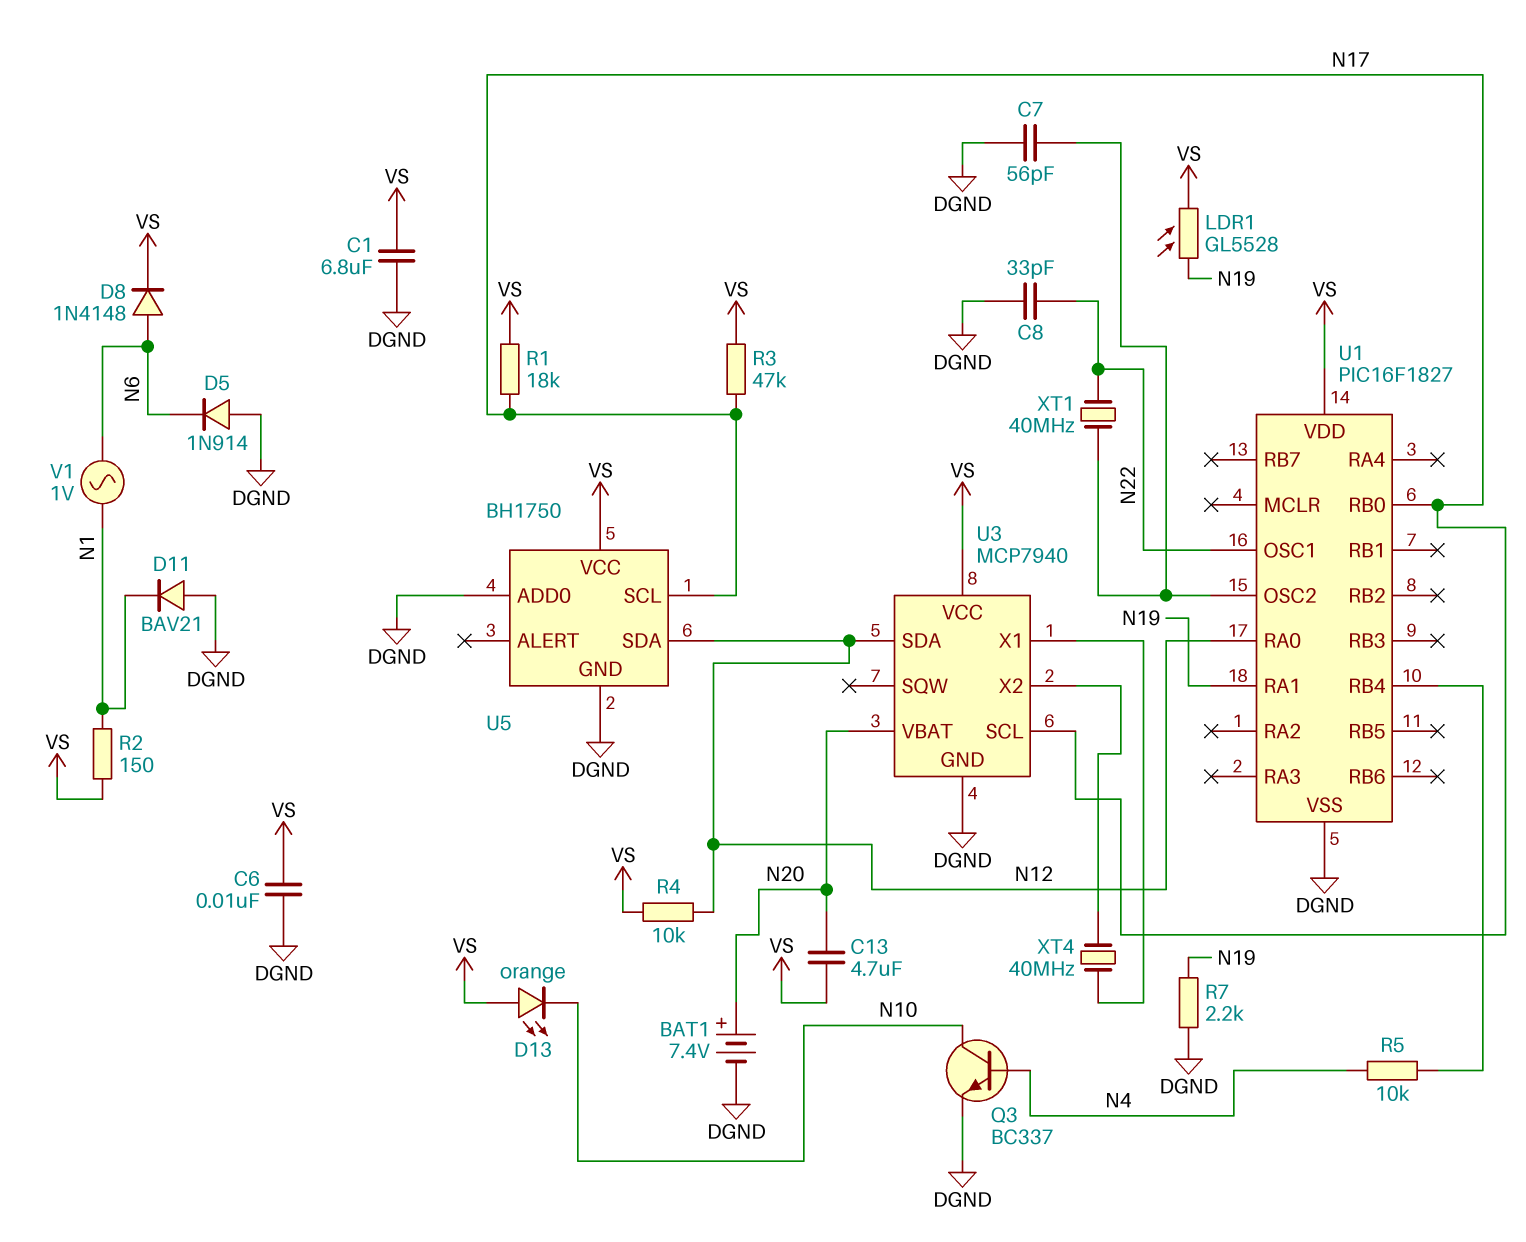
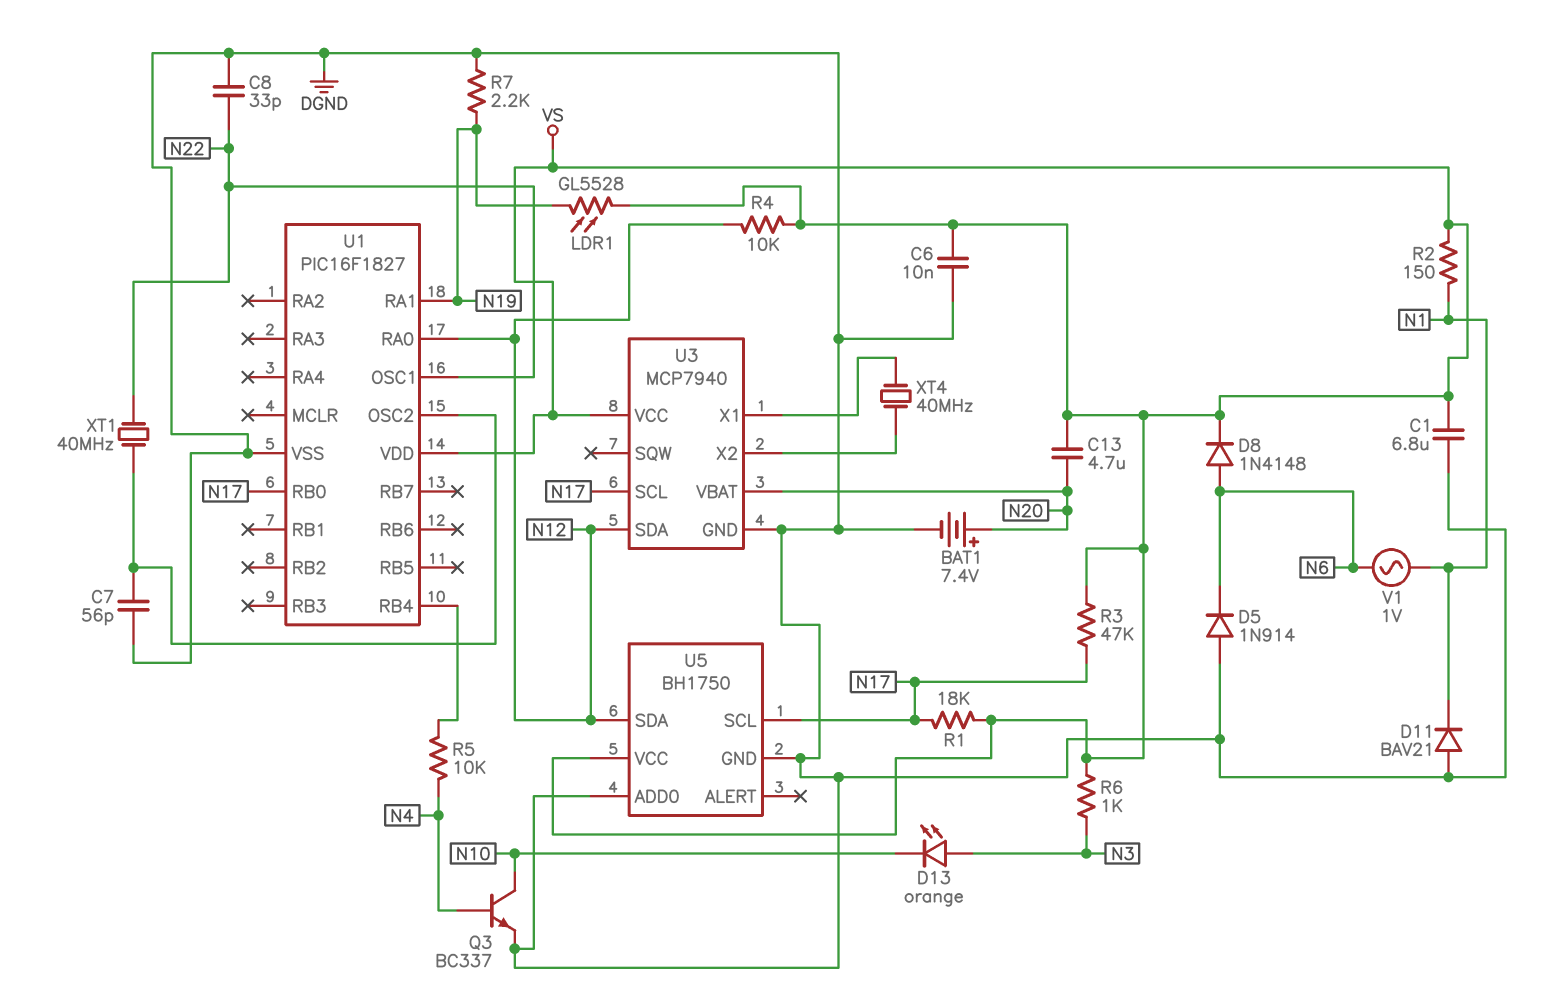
D13: LED orange (A VS, K N10) -> LED orange (A N3, K N10)
R6: none -> 1k (N3, VS)

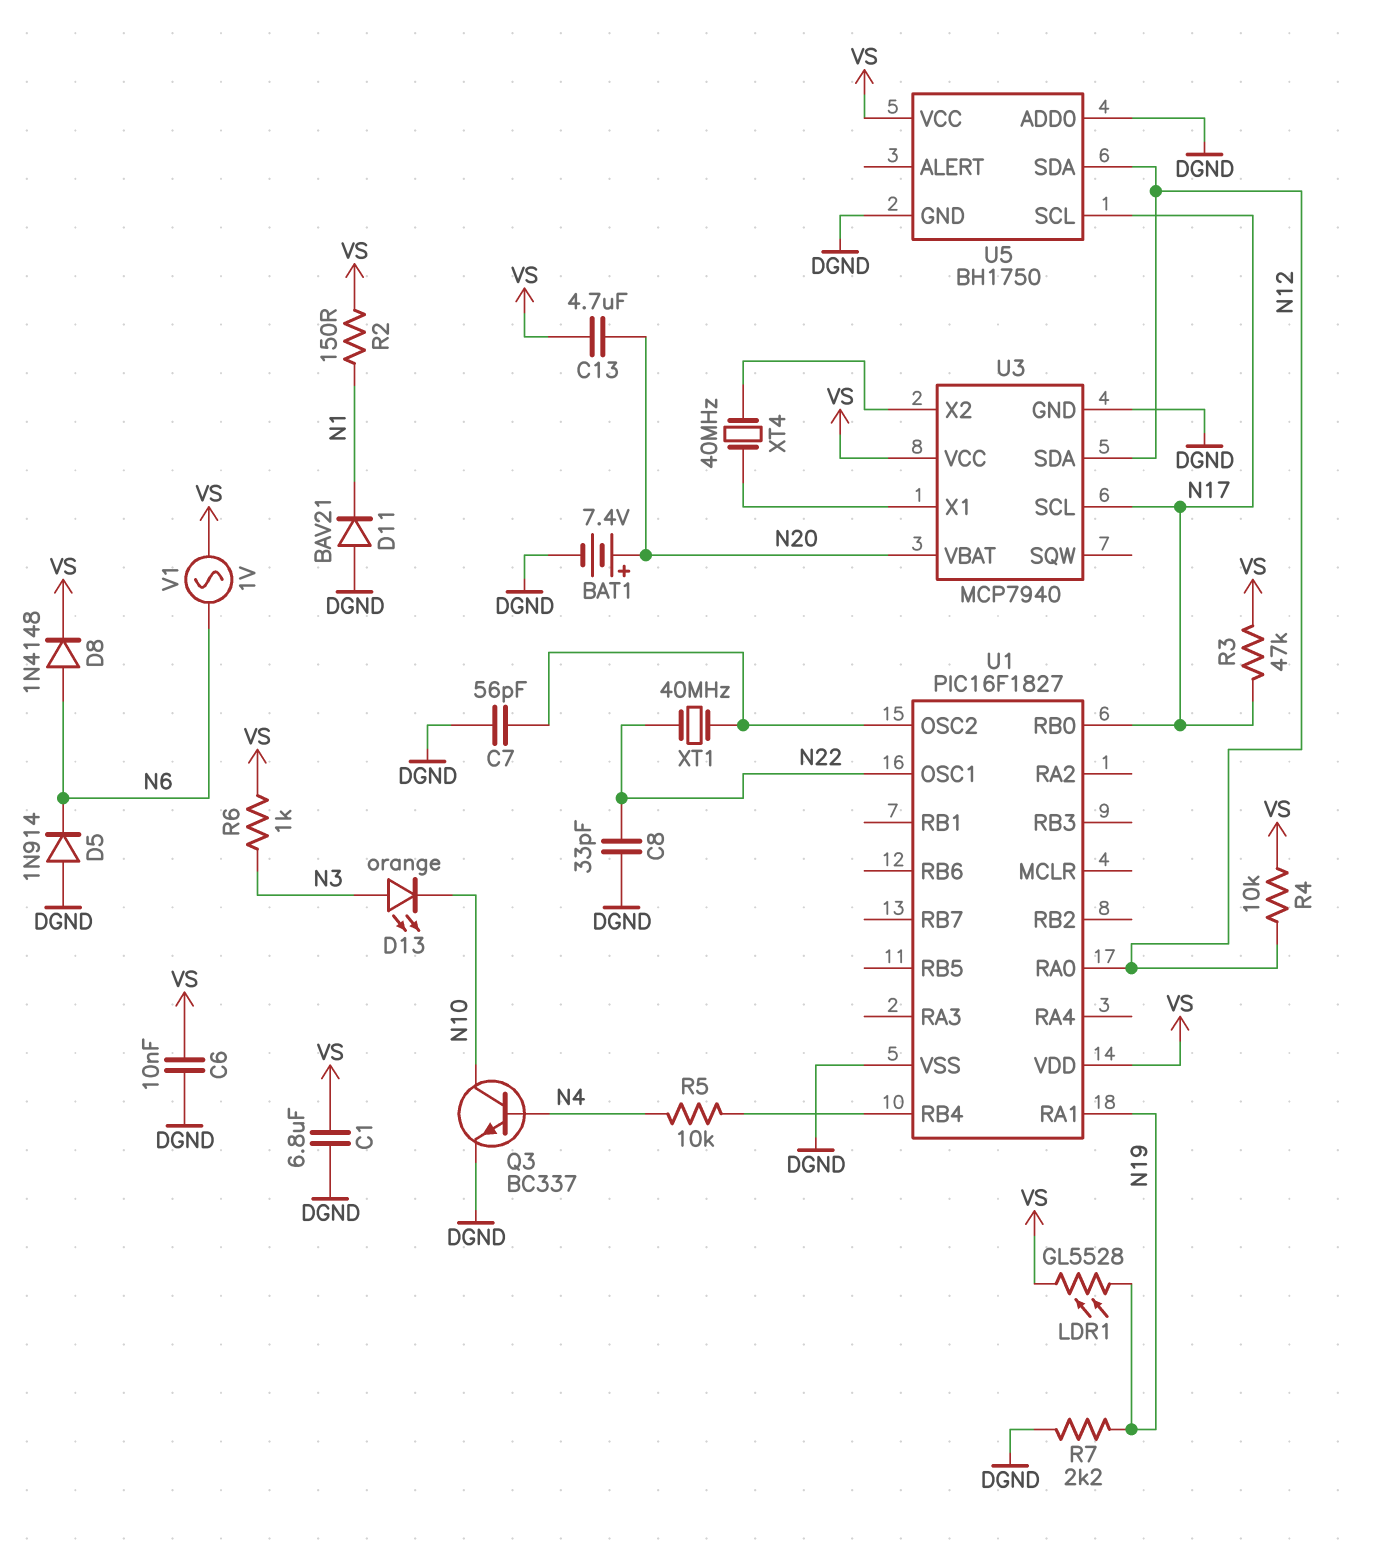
R1: 18k (N17, VS) -> none
V1: AC 1V (N1, N6) -> AC 1V (N6, VS)

